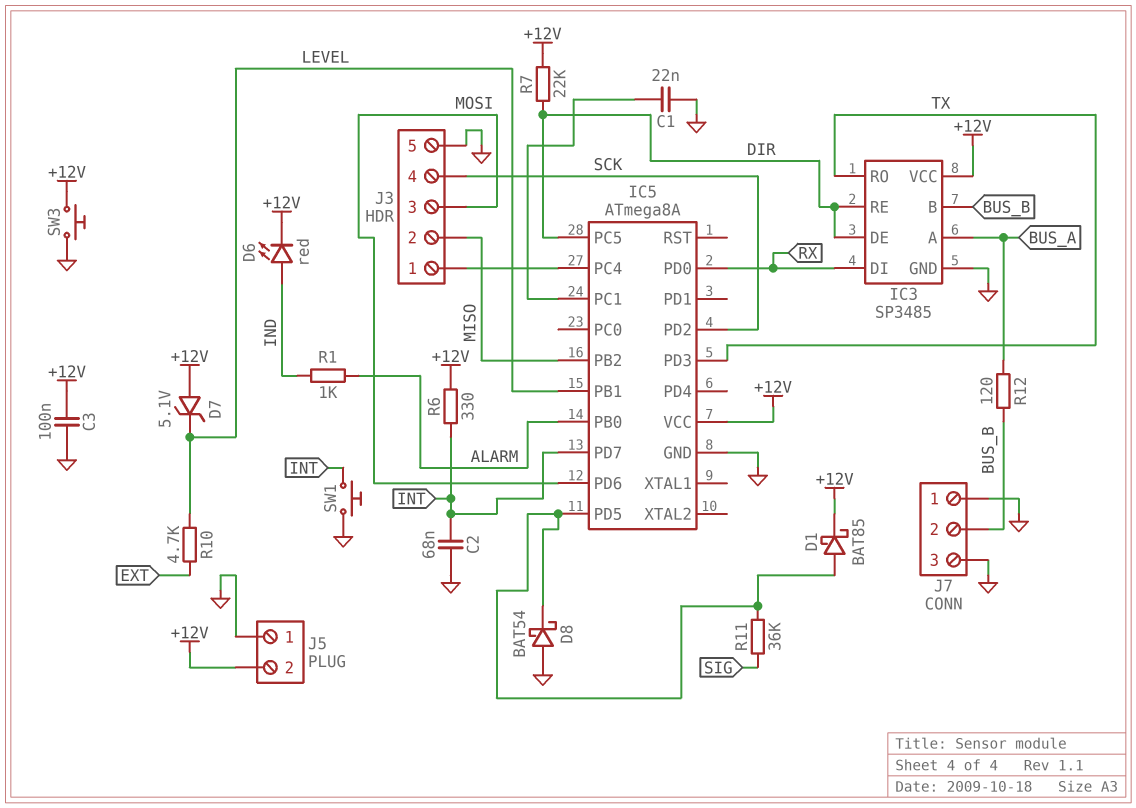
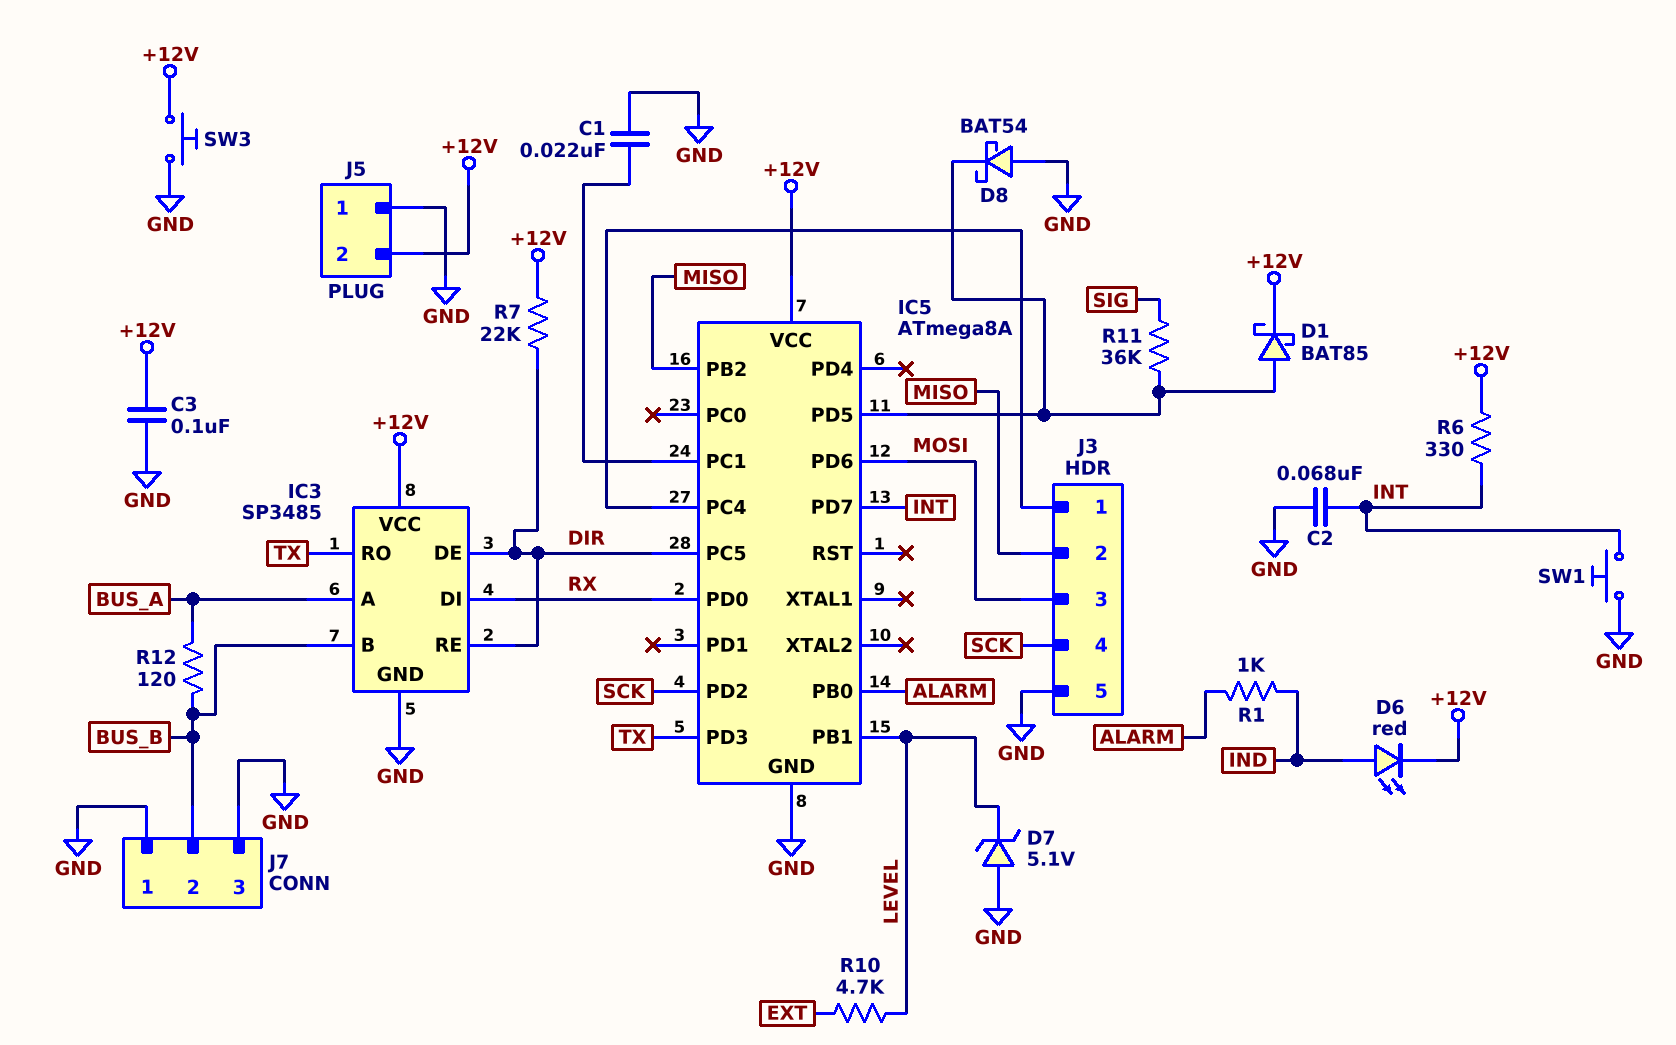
D7: zener 5.1V (A +12V, K LEVEL) -> zener 5.1V (A GND, K LEVEL)

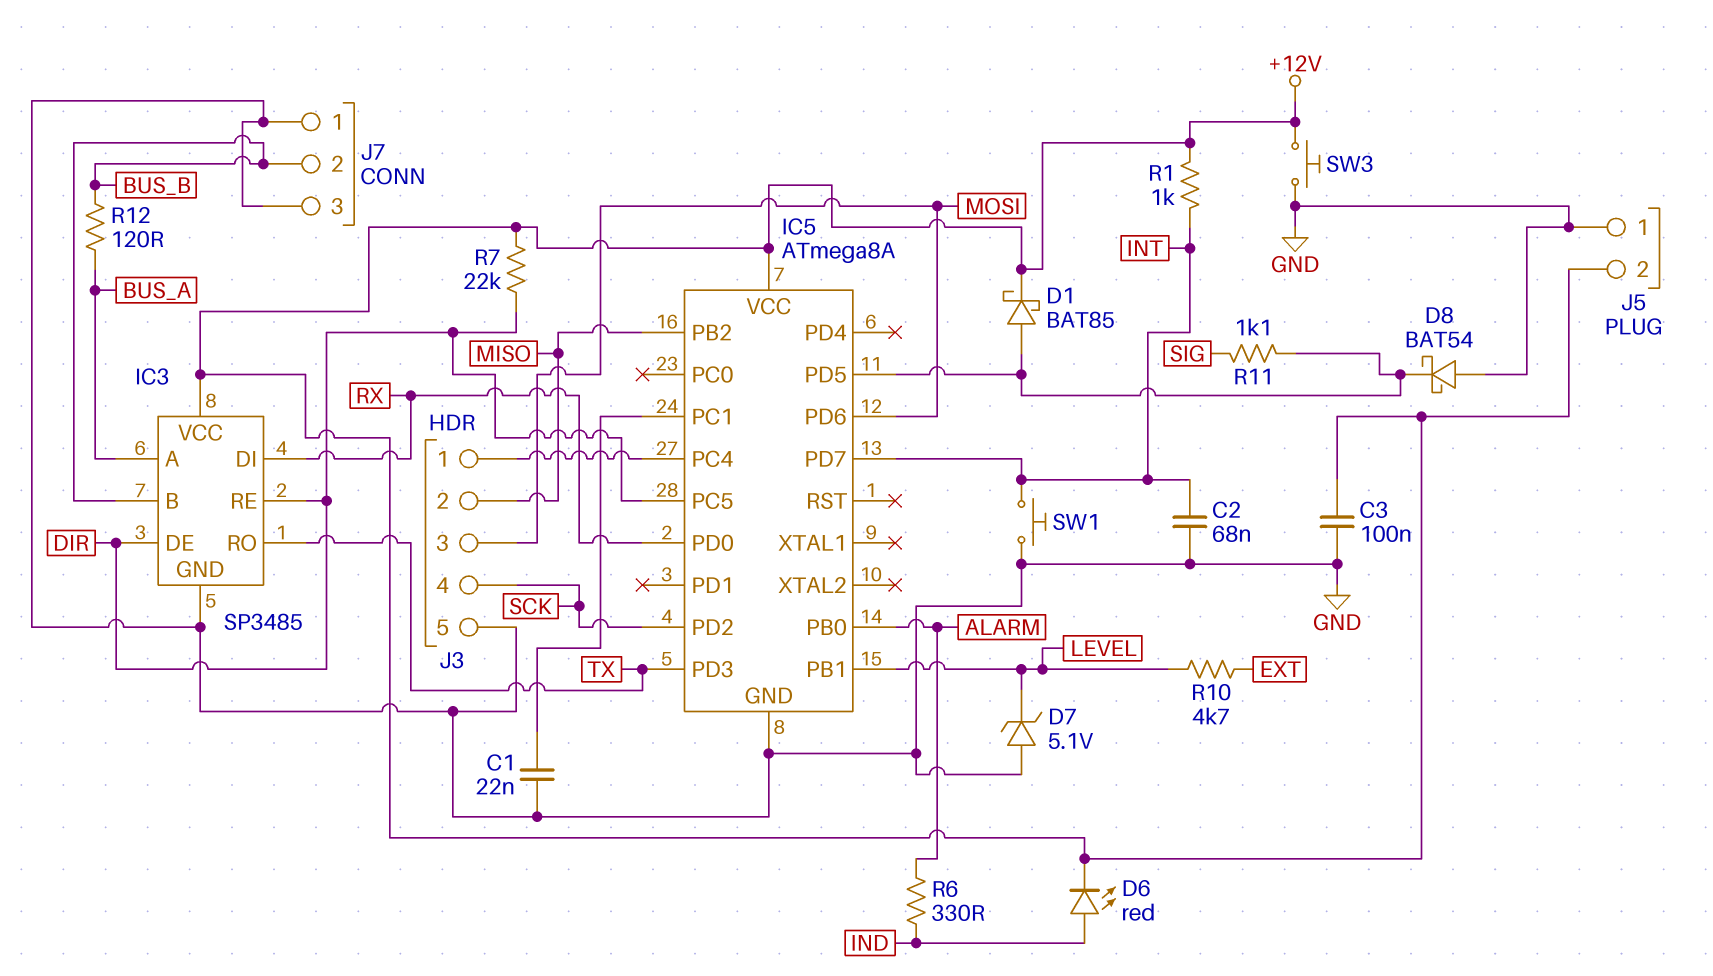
R1: 1k (ALARM, IND) -> 1k (+12V, INT)
R6: 330 (+12V, INT) -> 330 (ALARM, IND)
R11: 36k (IC5/PD5, SIG) -> 1.1k (IC5/PD5, SIG)

